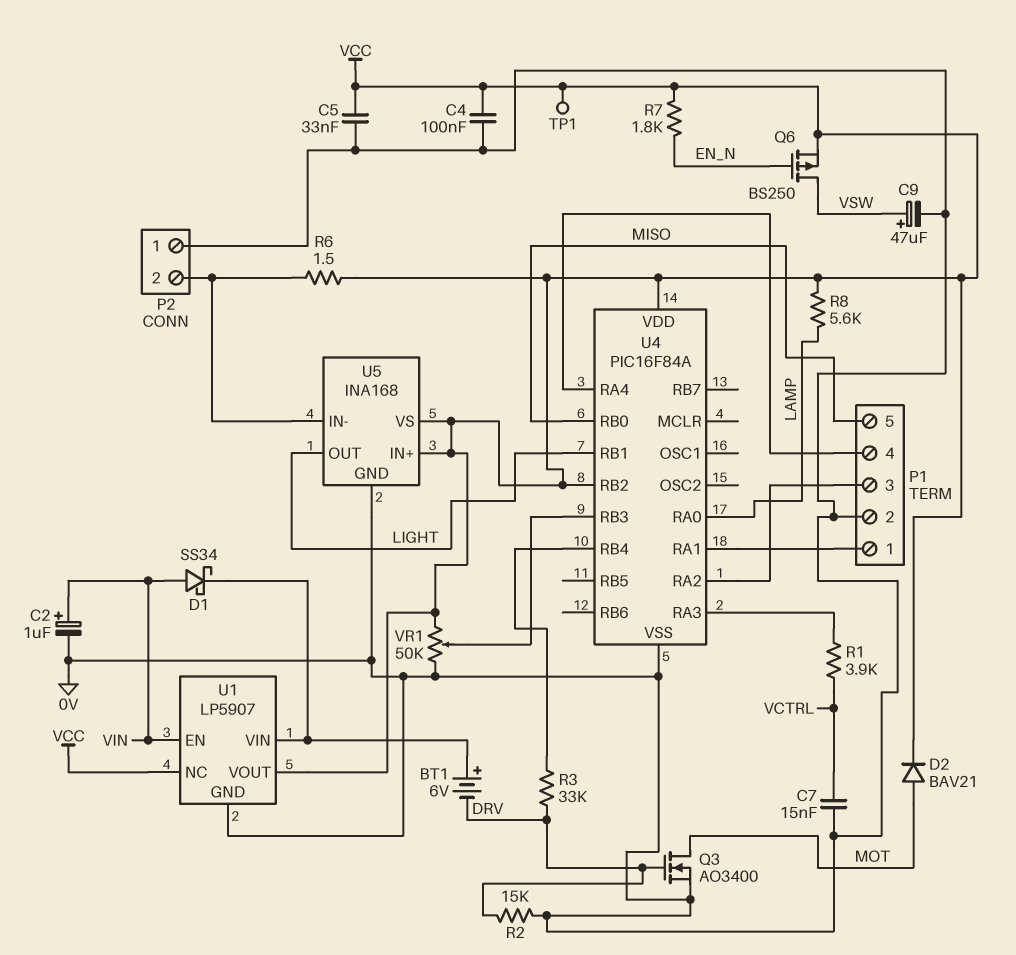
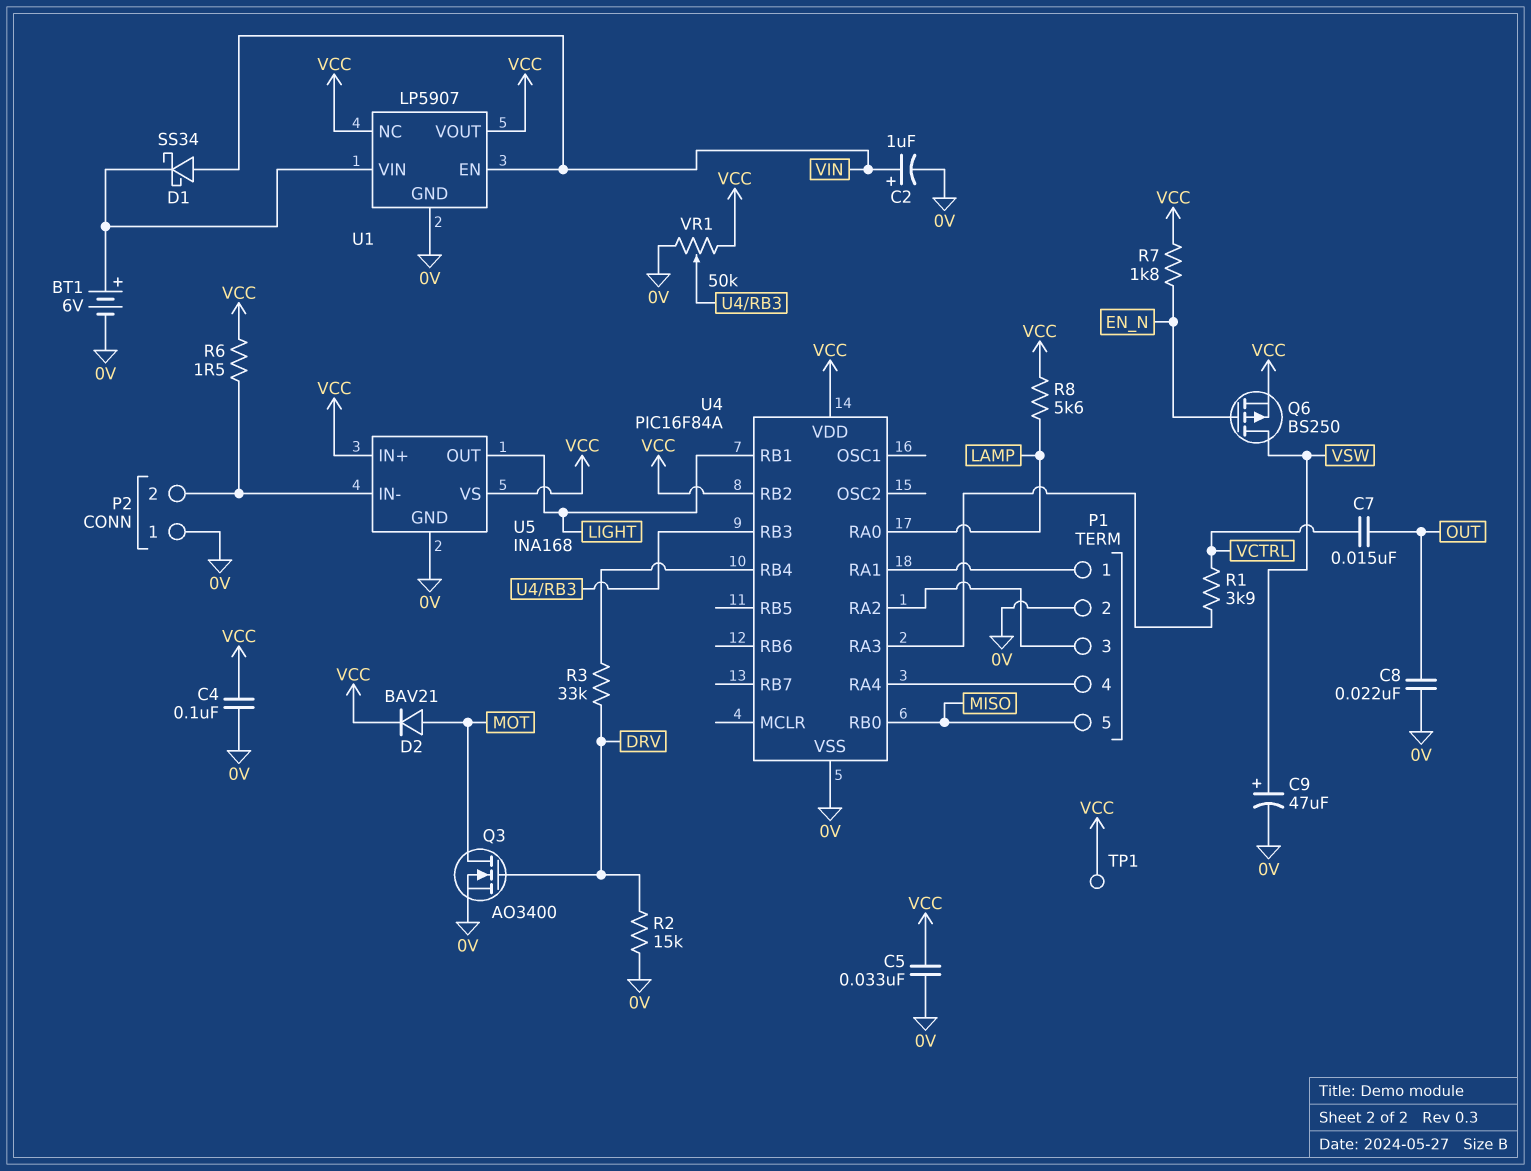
BT1: 6V (plus U1/VIN, minus DRV) -> 6V (plus U1/VIN, minus 0V)
C7: 15nF (0V, VCTRL) -> 15nF (OUT, VCTRL)
C8: none -> 22nF (0V, OUT)

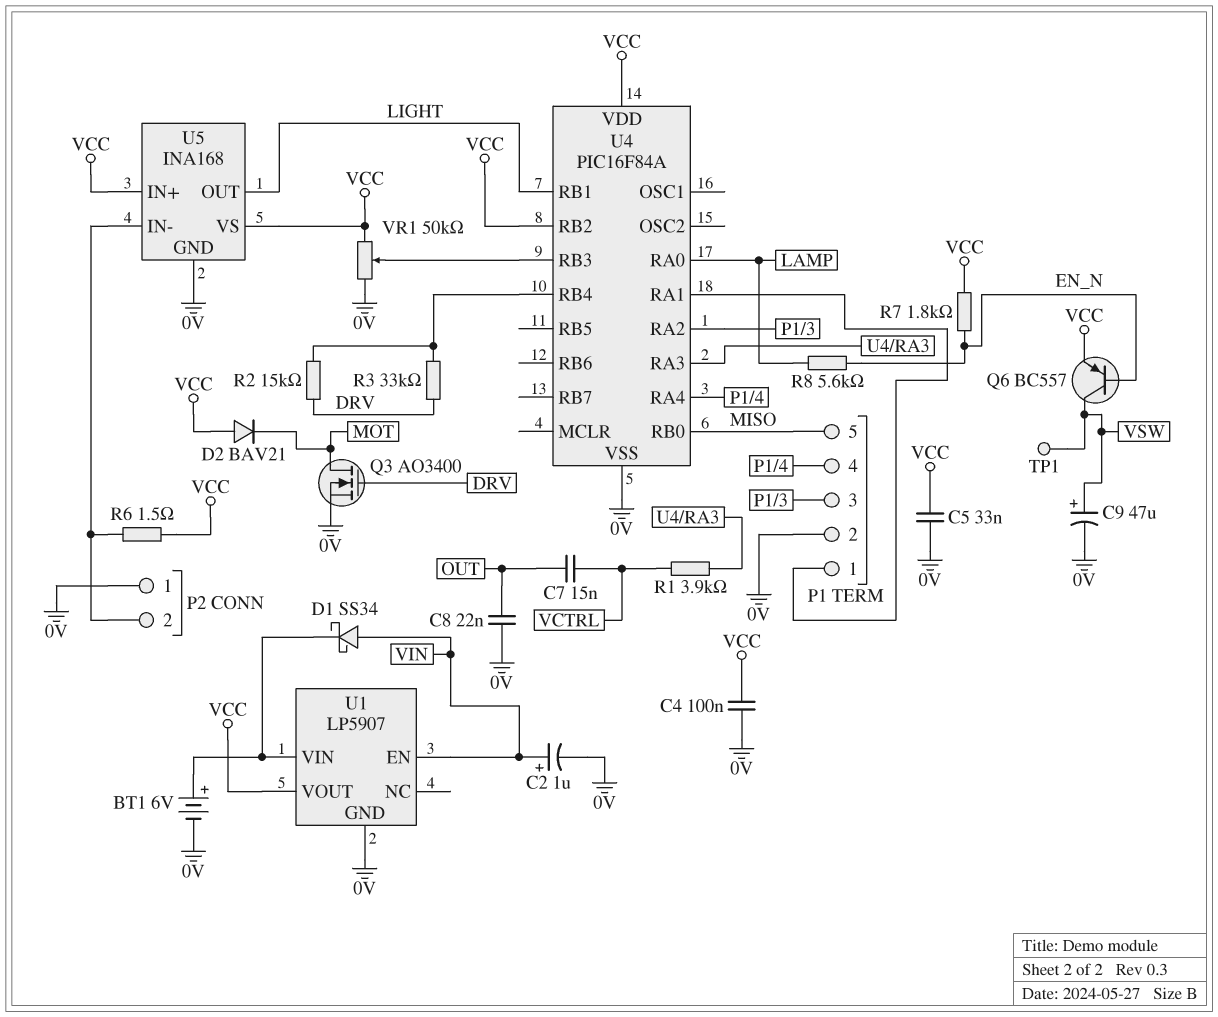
D2: diode BAV21 (A MOT, K VCC) -> diode BAV21 (A VCC, K MOT)
Q6: PMOS BS250 (G EN_N, D VSW, S VCC) -> PNP BC557 (B EN_N, C VSW, E VCC)
R2: 15k (0V, DRV) -> 15k (DRV, U4/RB4)
R8: 5.6k (LAMP, VCC) -> 5.6k (EN_N, LAMP)
TP1: test point (VCC) -> test point (VSW)
U1 pin NC: VCC -> none

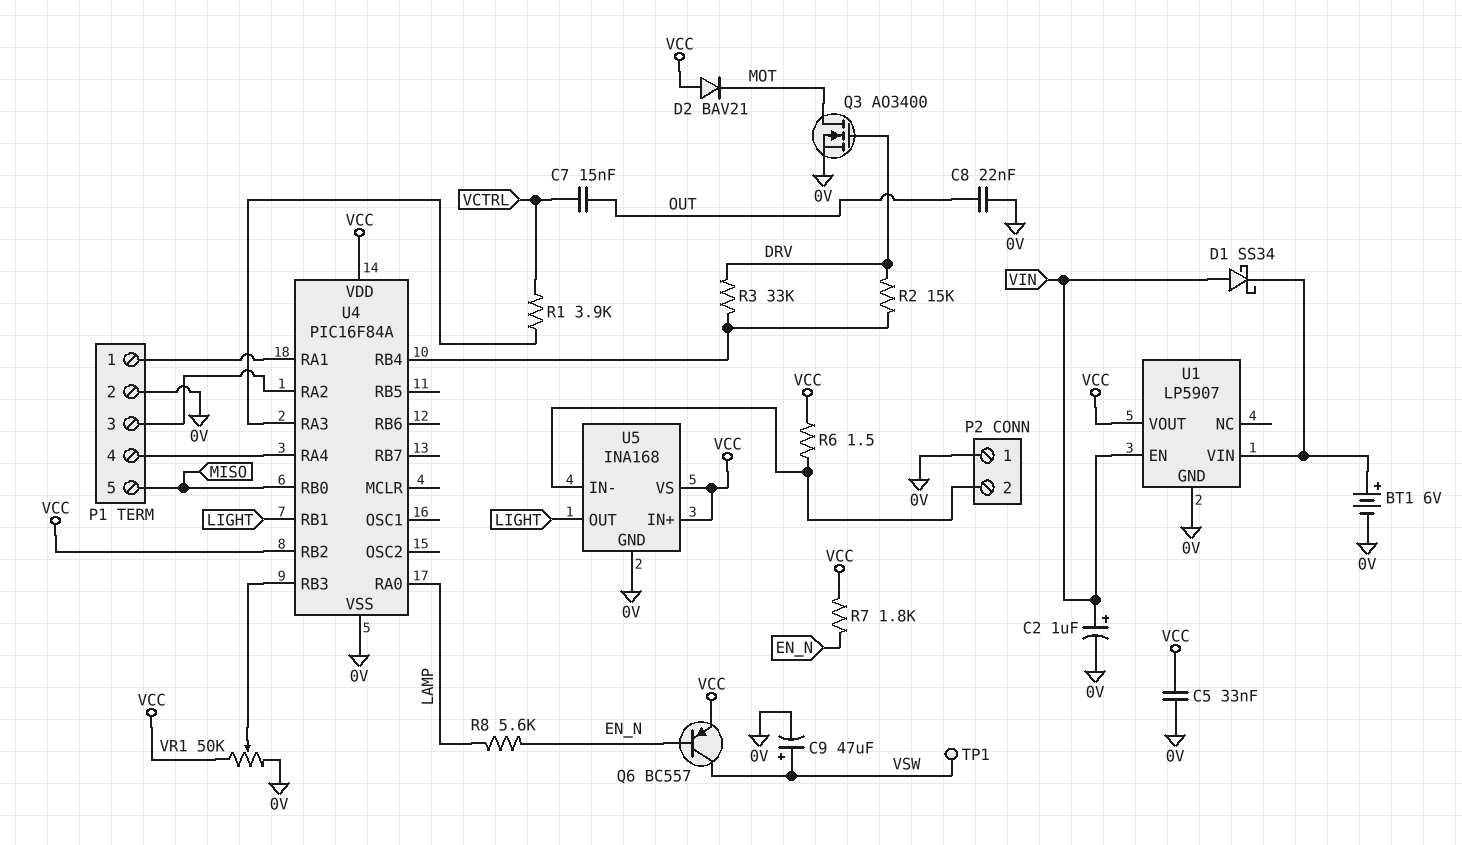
C4: 100nF (0V, VCC) -> none

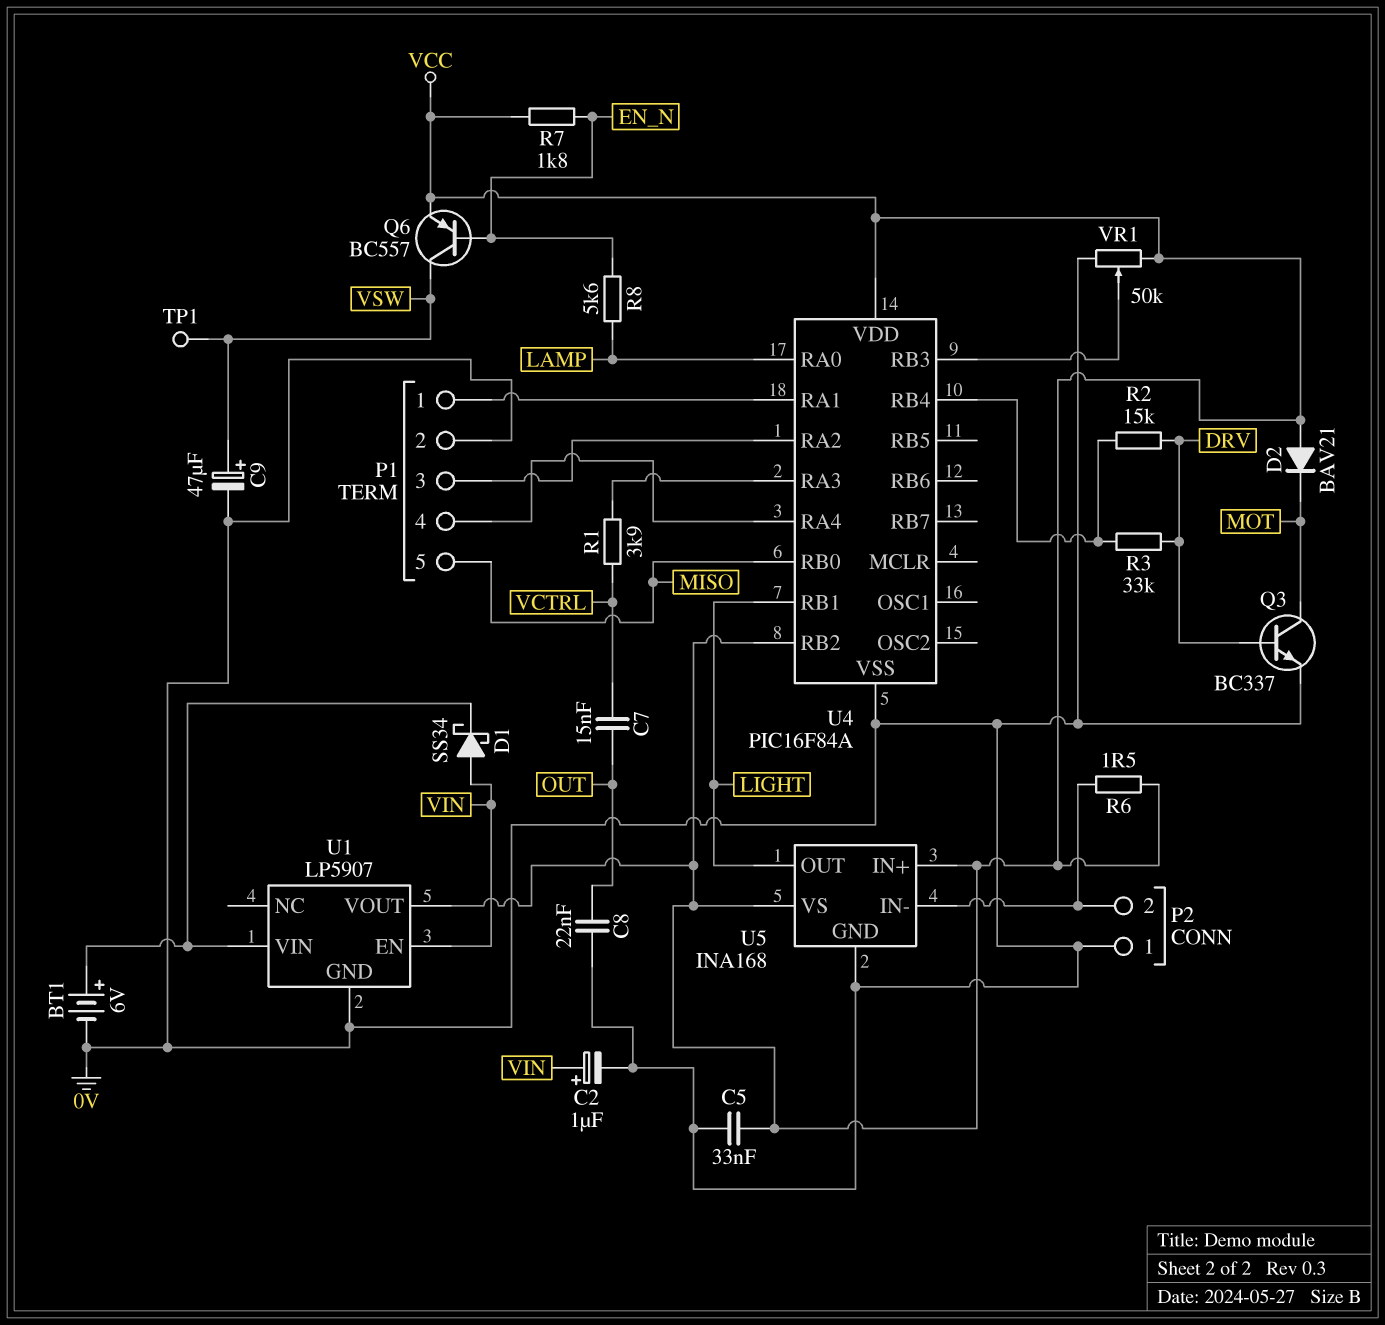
Q3: NMOS AO3400 (G DRV, D MOT, S 0V) -> NPN BC337 (B DRV, C MOT, E 0V)

